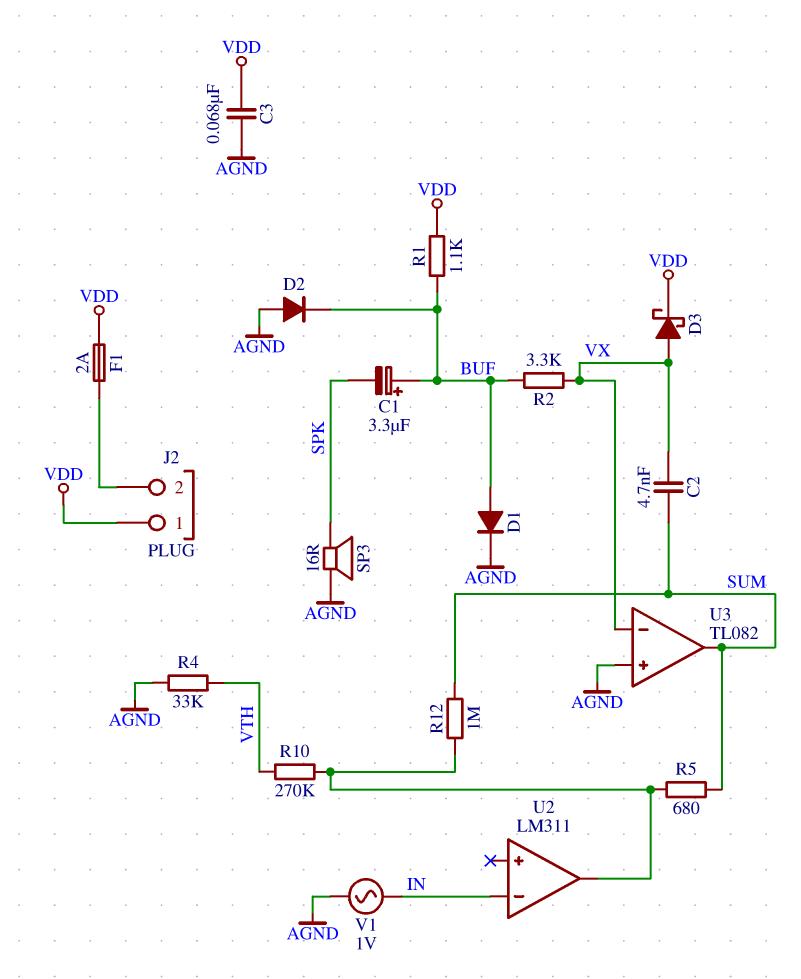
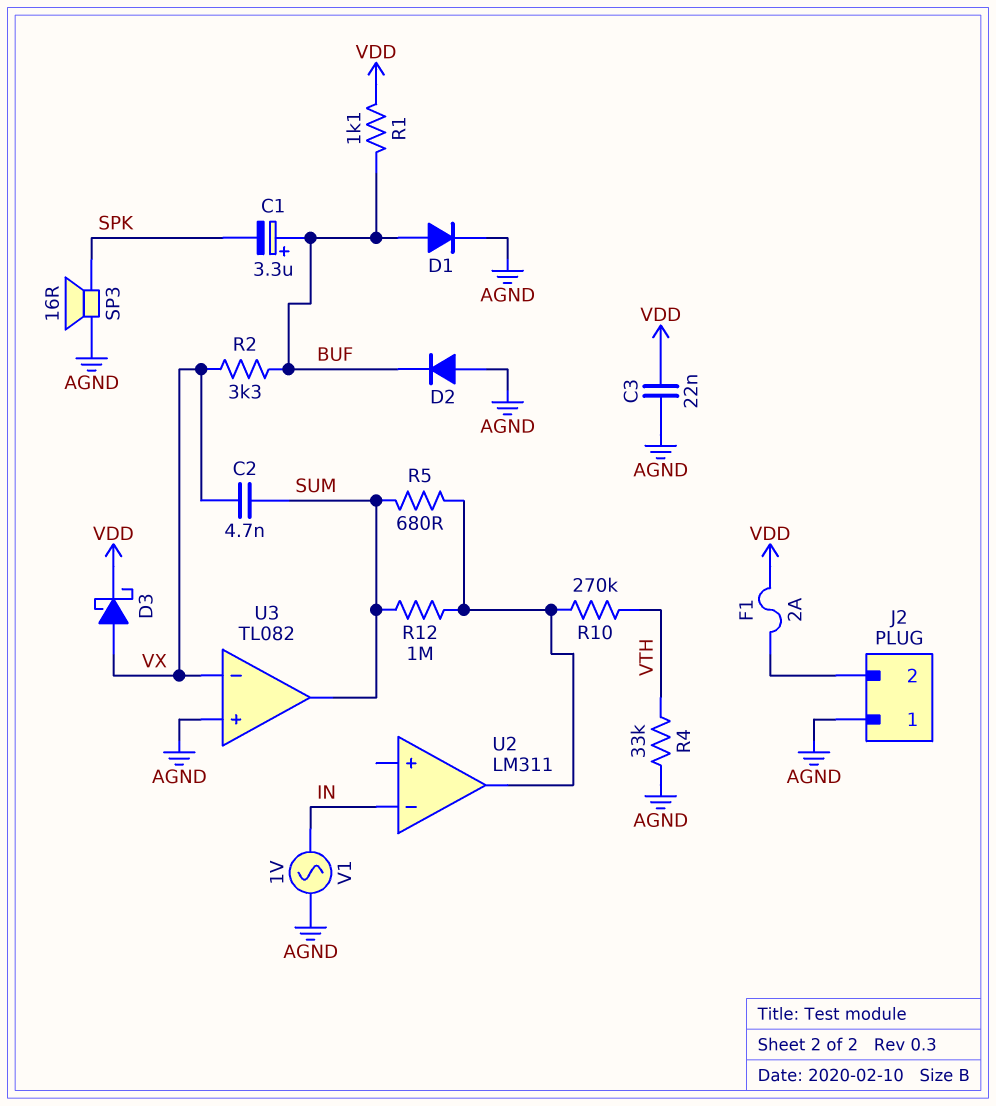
C3: 68nF (AGND, VDD) -> 22nF (AGND, VDD)
J2 pin 1: VDD -> AGND

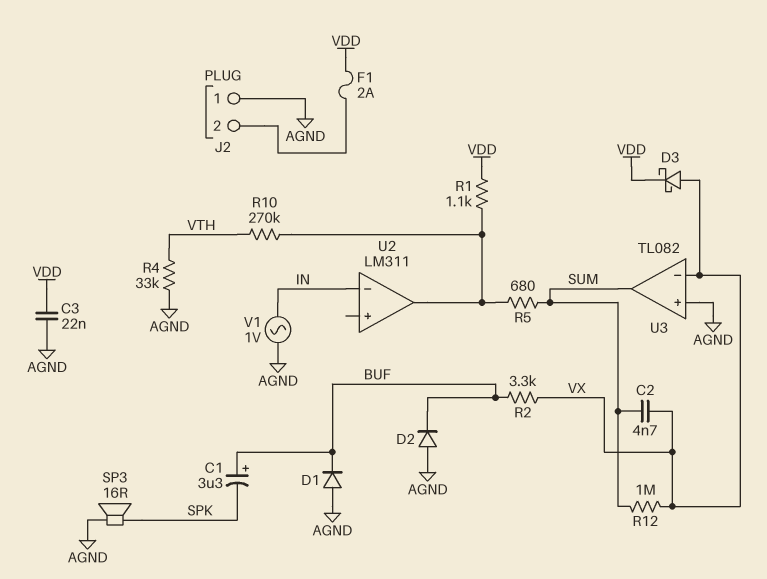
D1: diode (A BUF, K AGND) -> diode (A AGND, K BUF)
R1: 1.1k (BUF, VDD) -> 1.1k (U2/out, VDD)
R12: 1M (SUM, U2/out) -> 1M (SUM, VX)

